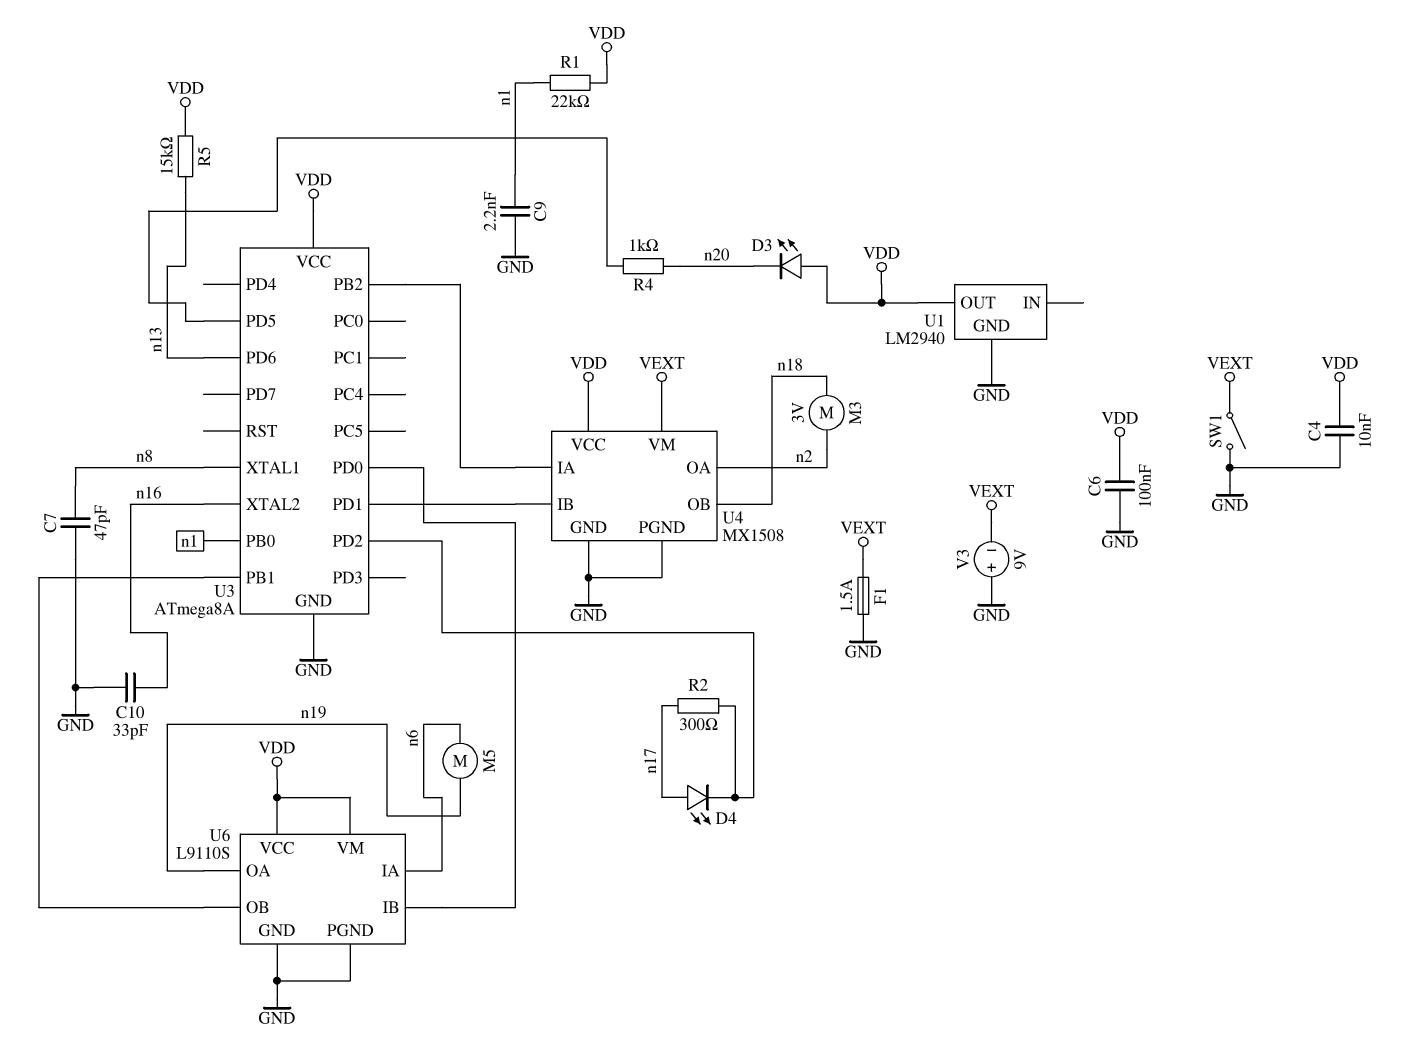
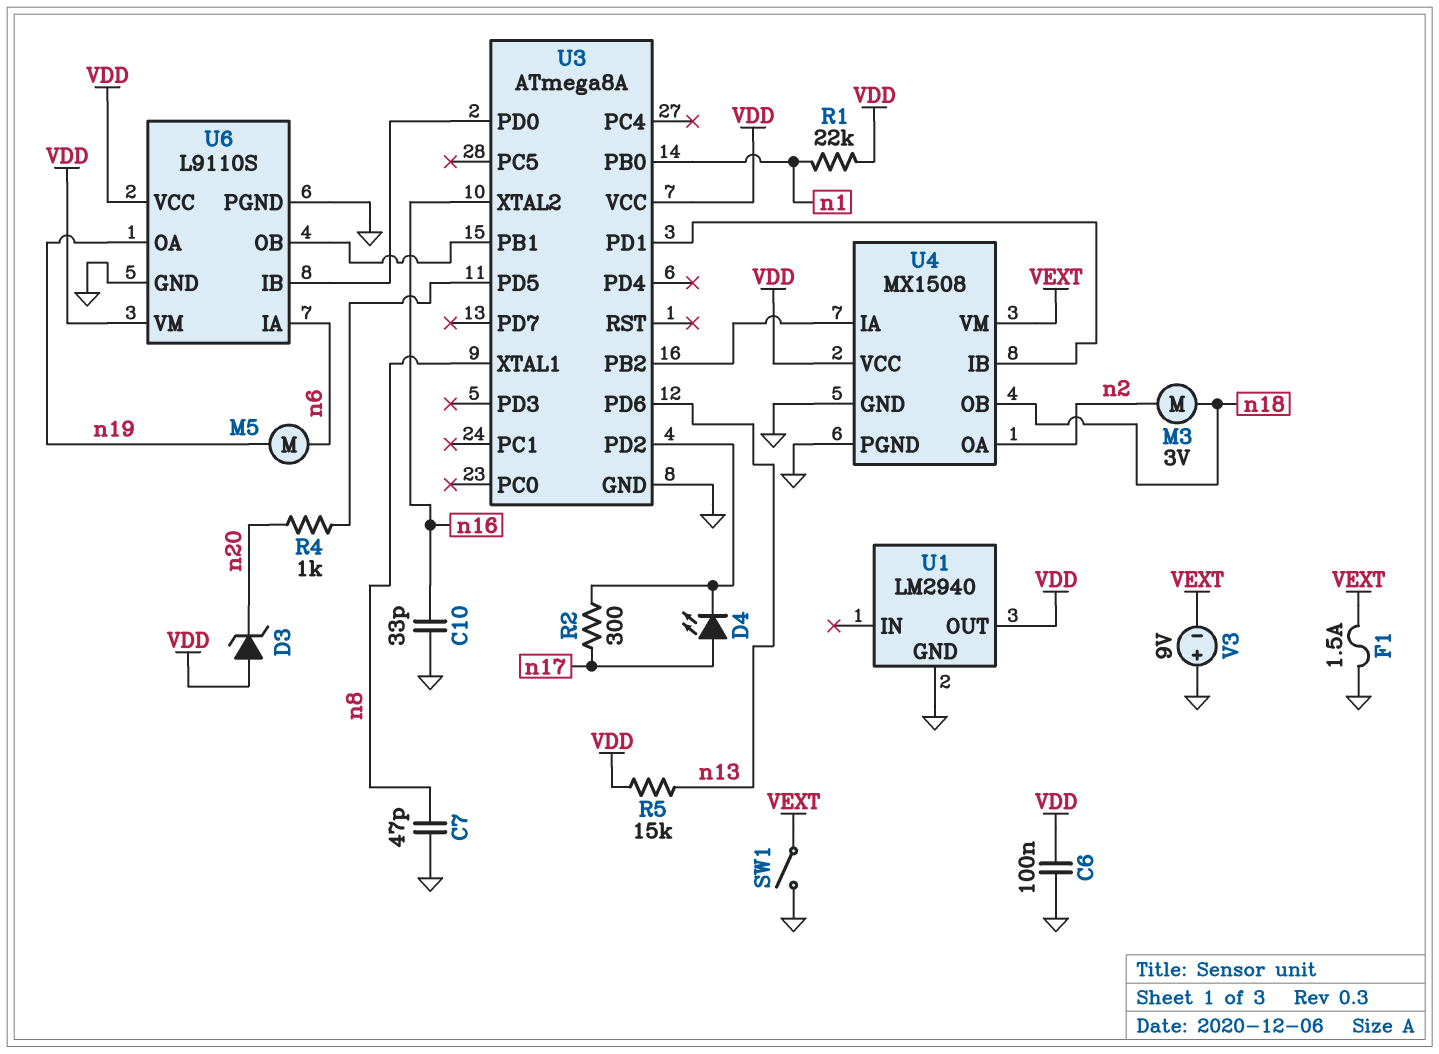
C4: 10nF (GND, VDD) -> none
C9: 2.2nF (GND, n1) -> none
D3: LED (A VDD, K n20) -> zener (A VDD, K n20)

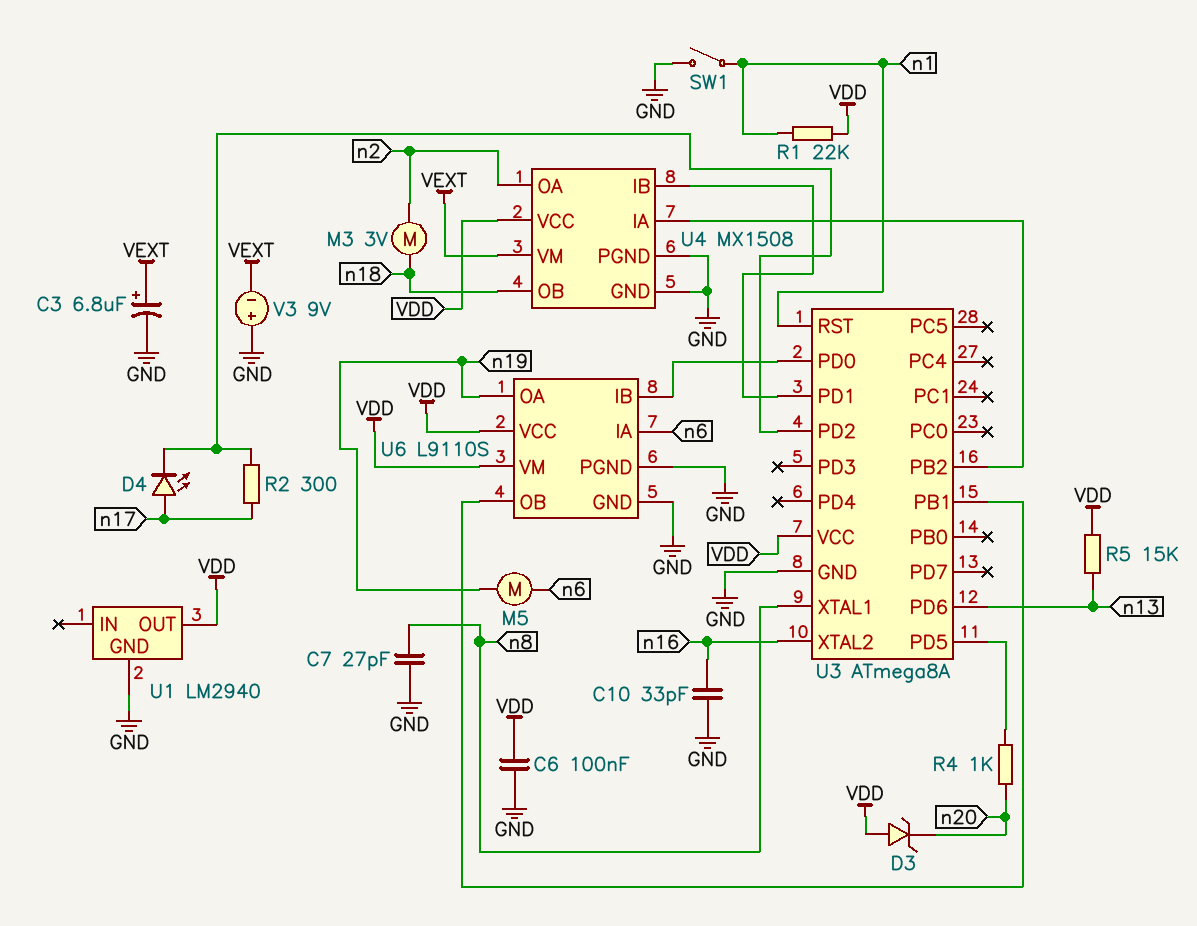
C3: none -> 6.8uF (plus VEXT, minus GND)
C7: 47pF (GND, n8) -> 27pF (GND, n8)
F1: 1.5A (GND, VEXT) -> none
SW1: switch (GND, VEXT) -> switch (GND, n1)
U3 pin PB0: n1 -> none
U3 pin RST: none -> n1

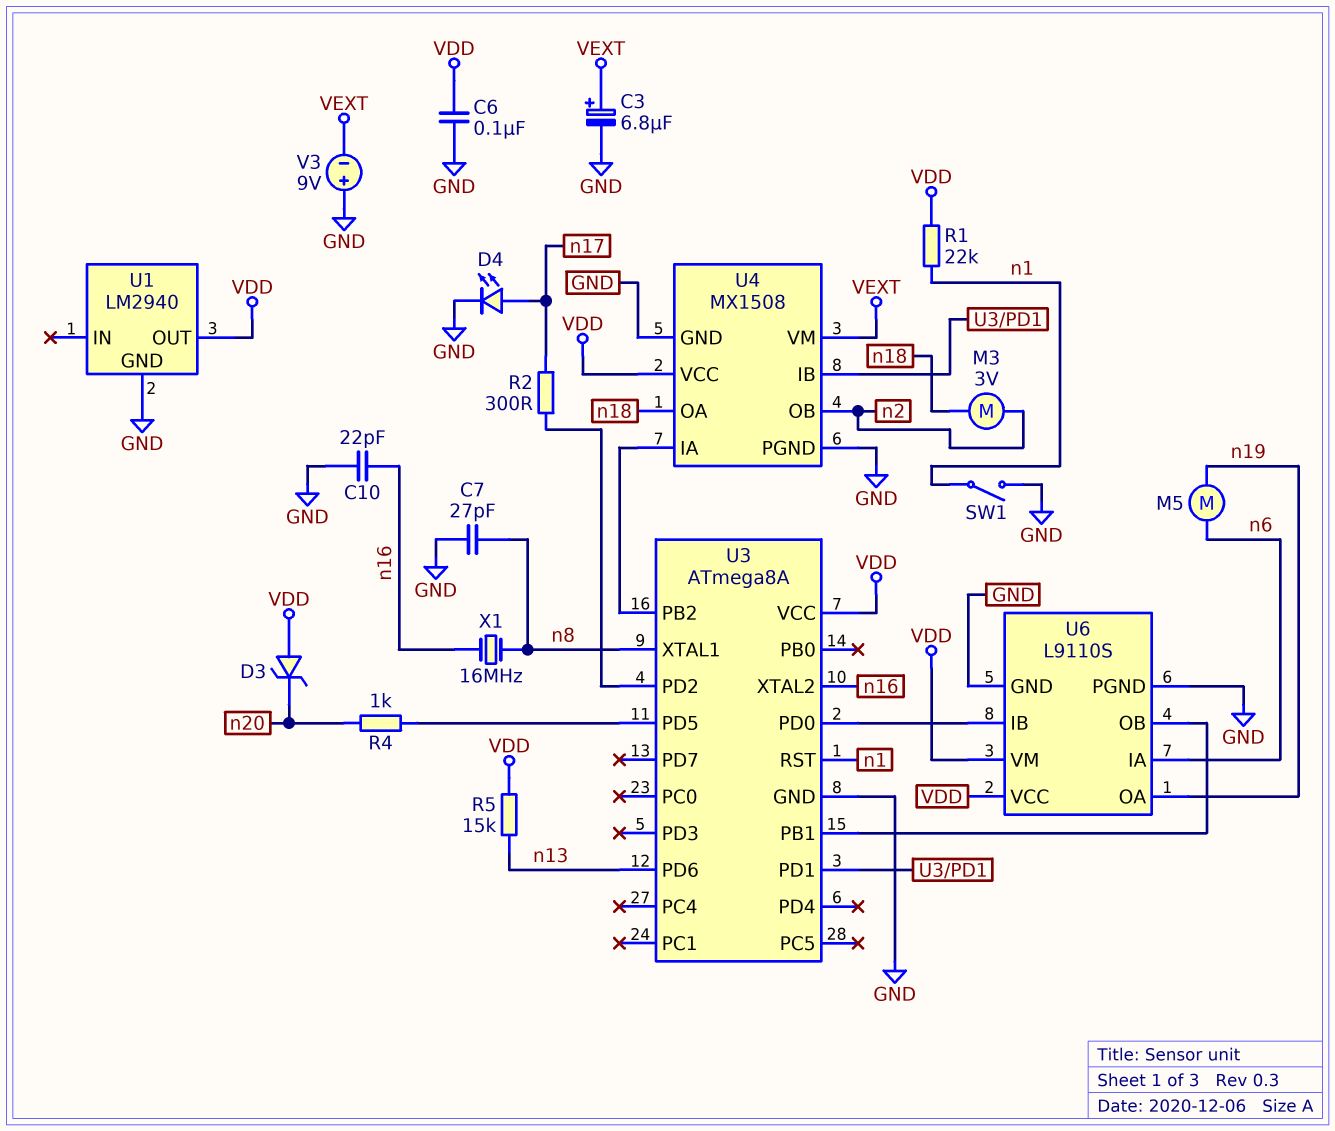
C10: 33pF (GND, n16) -> 22pF (GND, n16)
D4: LED (A n17, K U3/PD2) -> LED (A n17, K GND)
U4 pin OA: n2 -> n18
U4 pin OB: n18 -> n2
X1: none -> 16MHz (n8, n16)

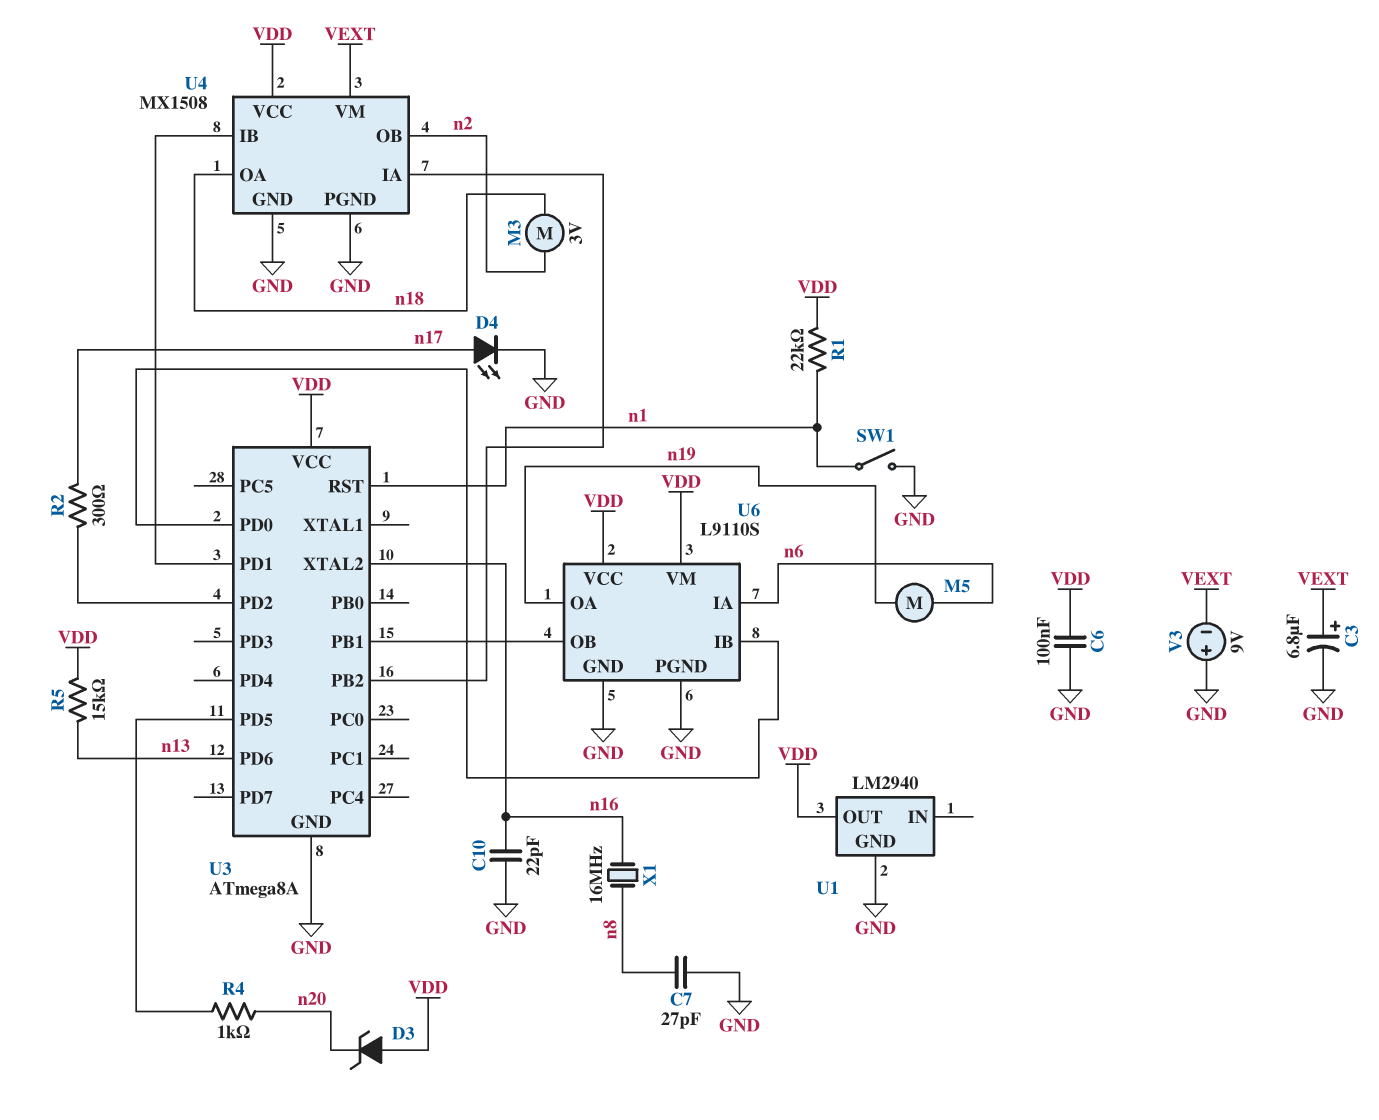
U3 pin XTAL1: n8 -> none

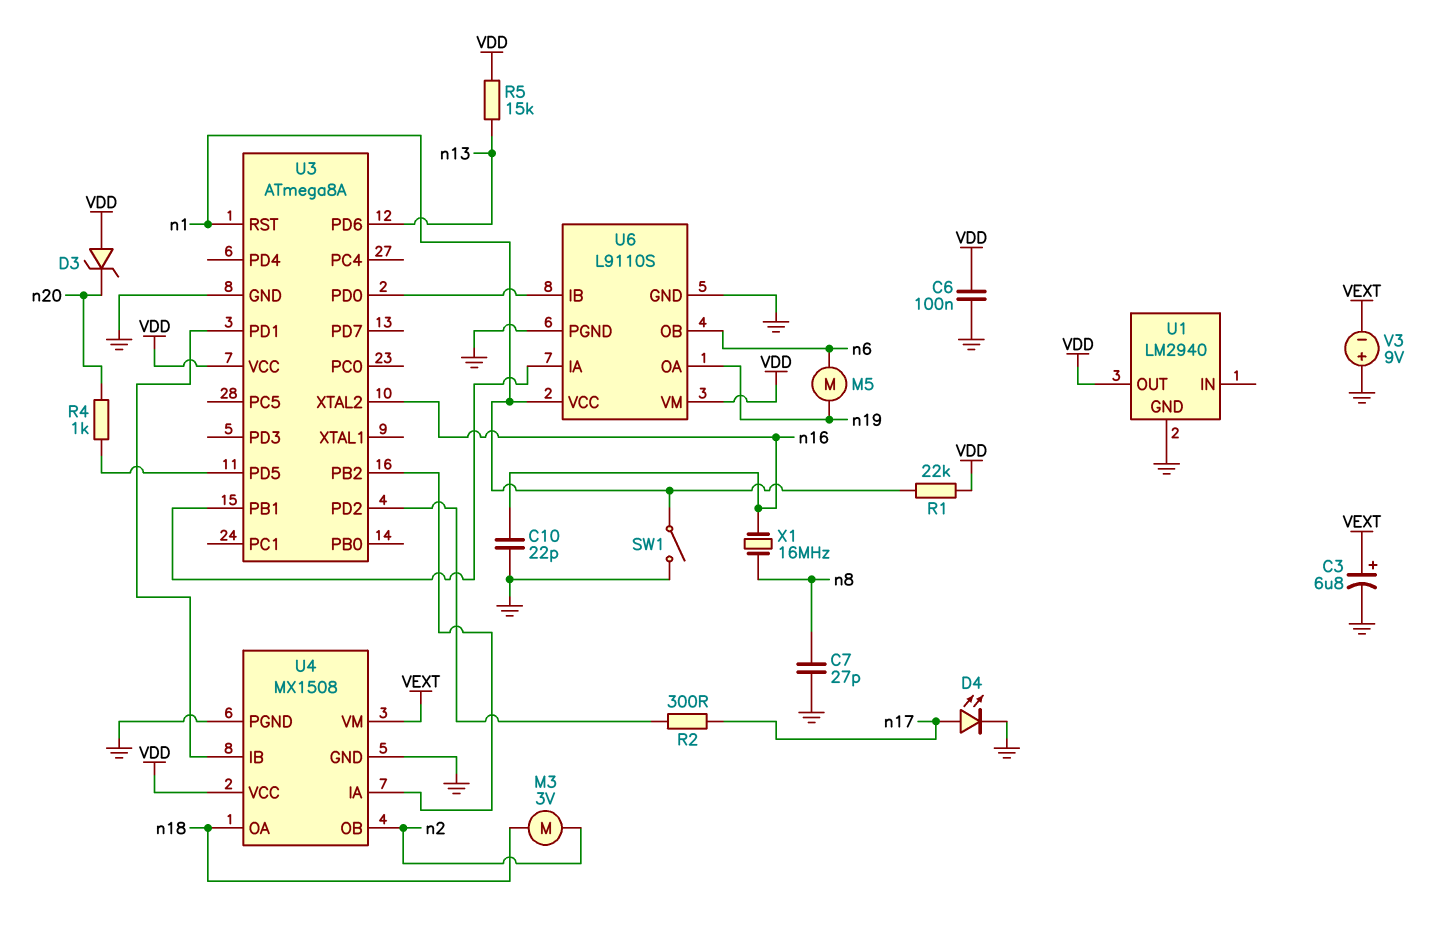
U6 pin IA: n6 -> U3/PB1
U6 pin OB: U3/PB1 -> n6
U6 pin VCC: VDD -> n1

